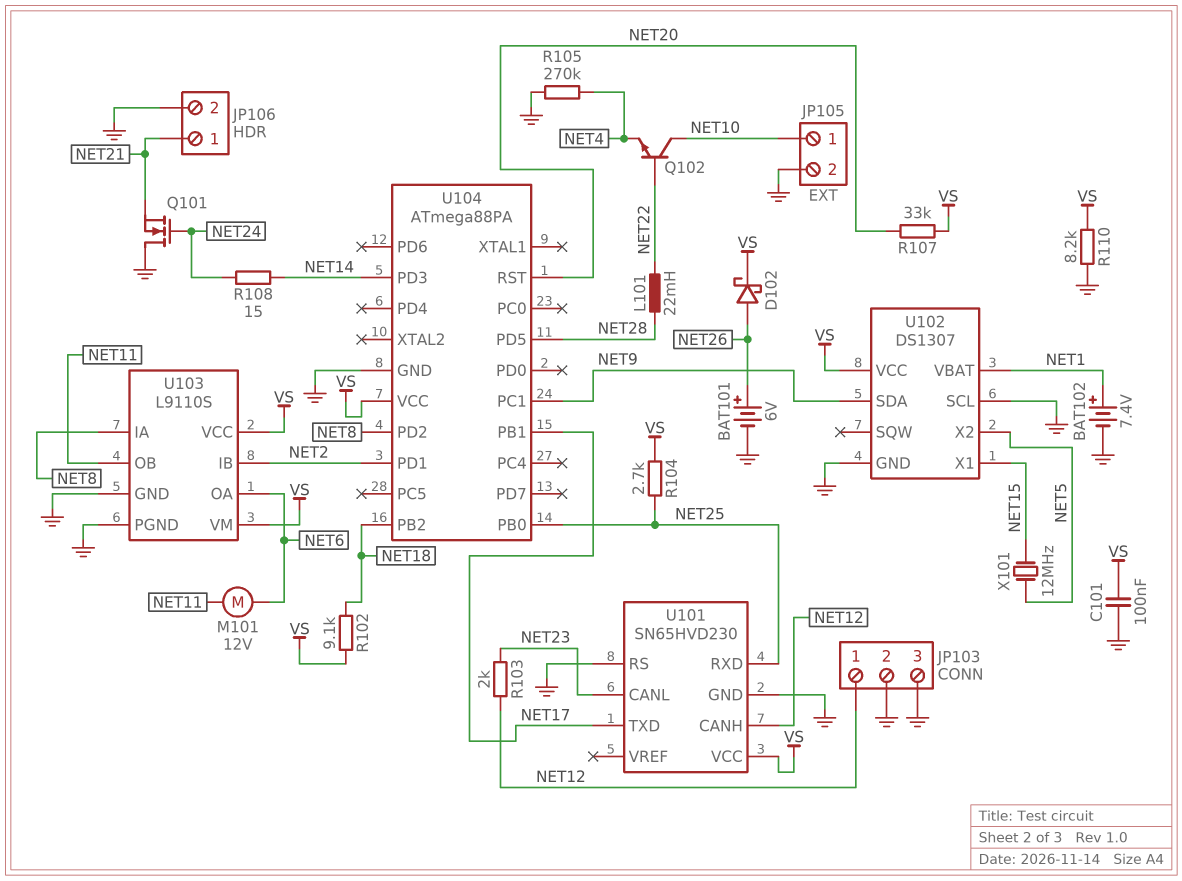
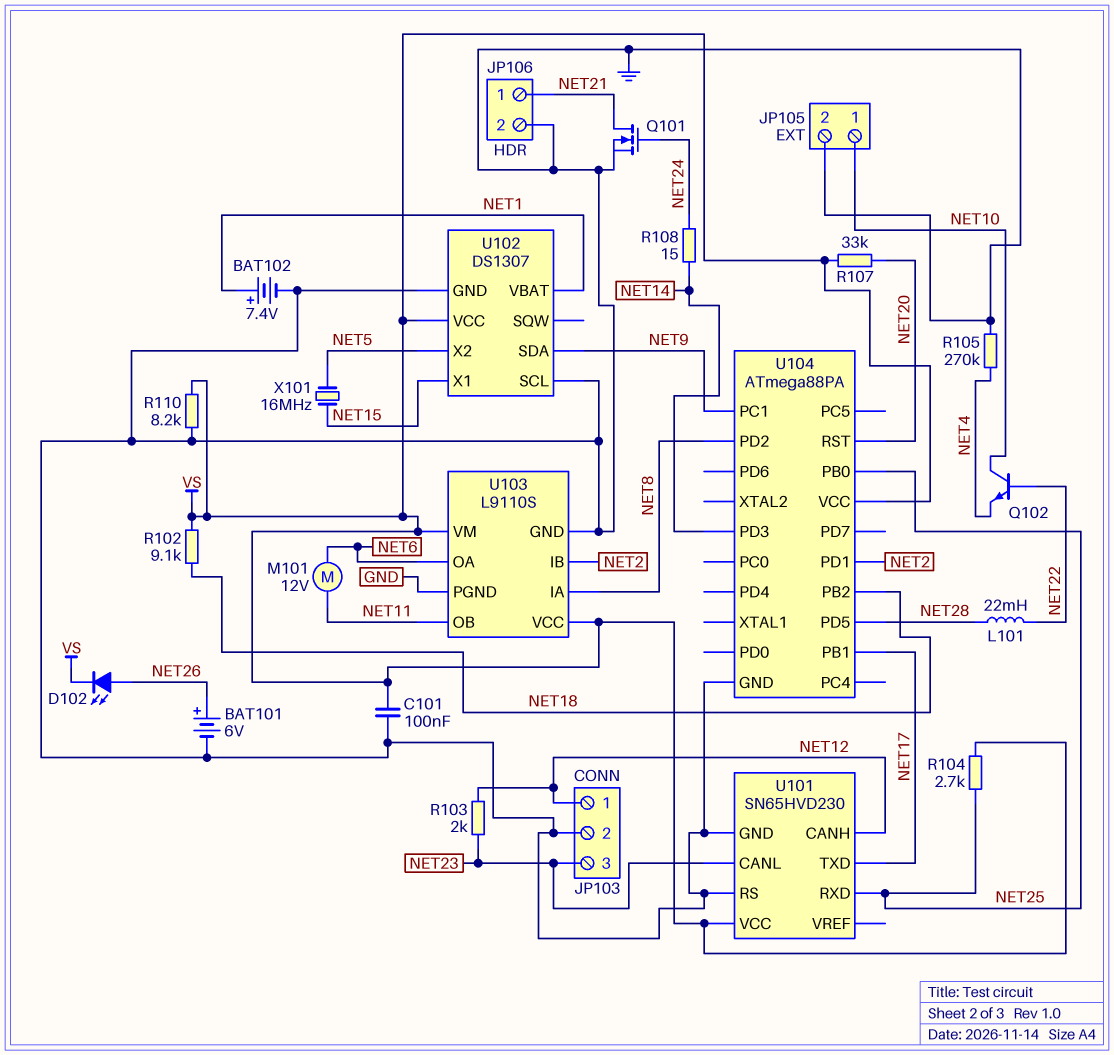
D102: schottky (A NET26, K VS) -> LED (A NET26, K VS)
JP103 pin 3: GND -> NET23
Q101: NMOS (G NET24, D GND, S NET21) -> NMOS (G NET24, D NET21, S GND)
X101: 12MHz (NET5, NET15) -> 16MHz (NET5, NET15)

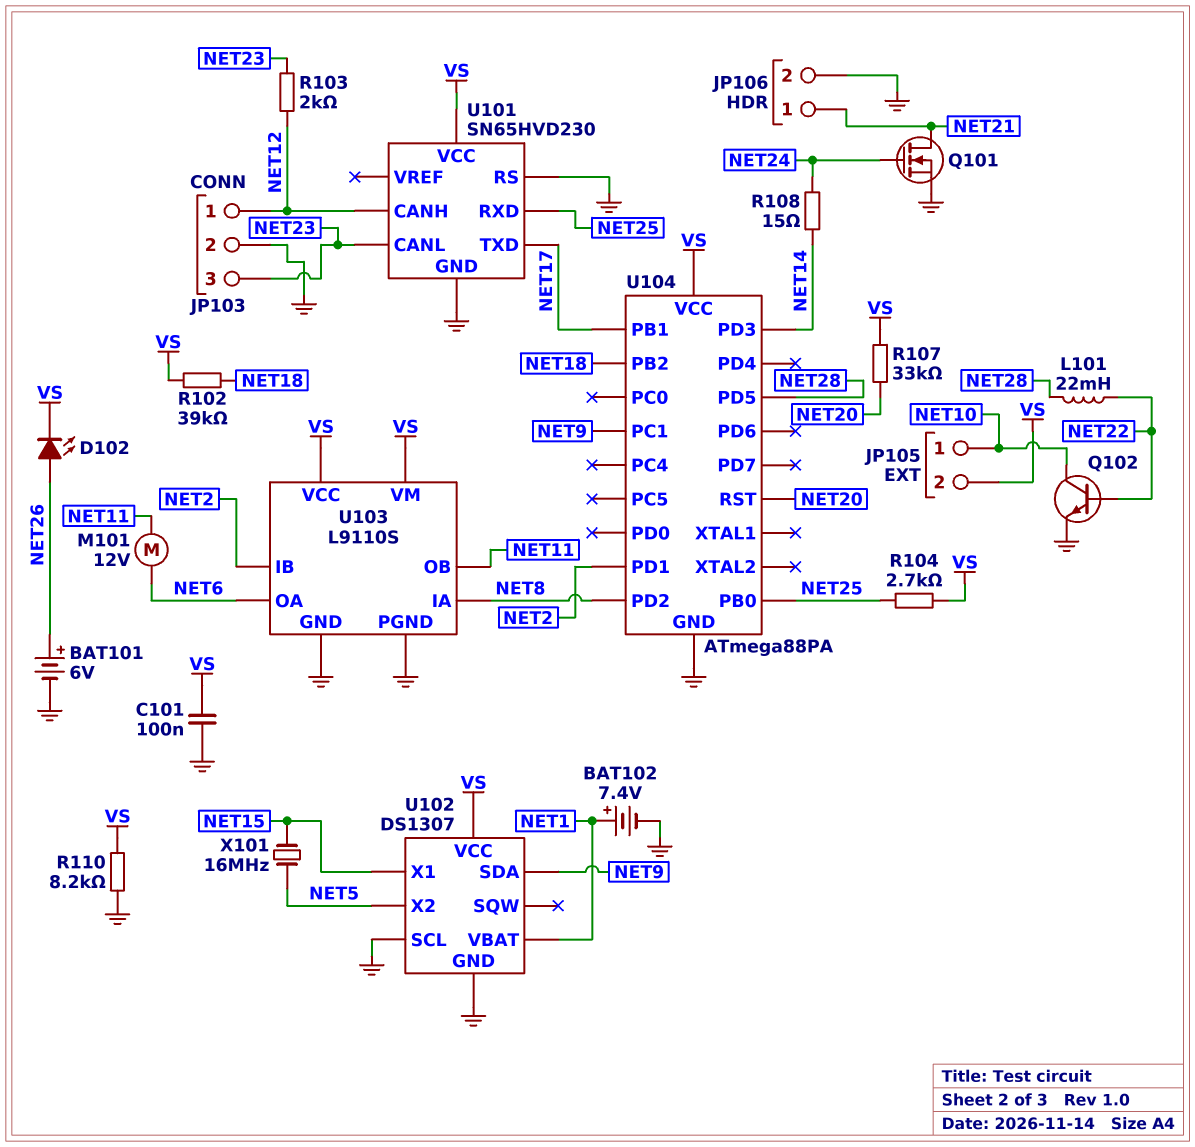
JP105 pin 2: GND -> VS
Q102: NPN (B NET22, C NET10, E NET4) -> NPN (B NET22, C NET10, E GND)
R102: 9.1k (NET18, VS) -> 39k (NET18, VS)
R105: 270k (GND, NET4) -> none

